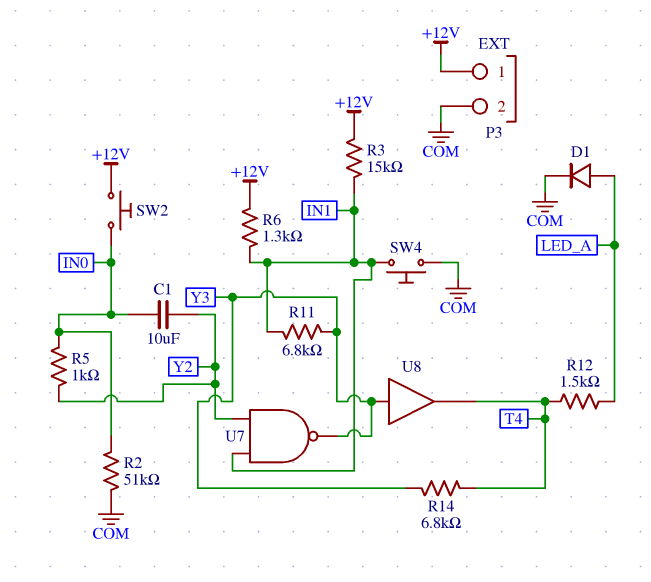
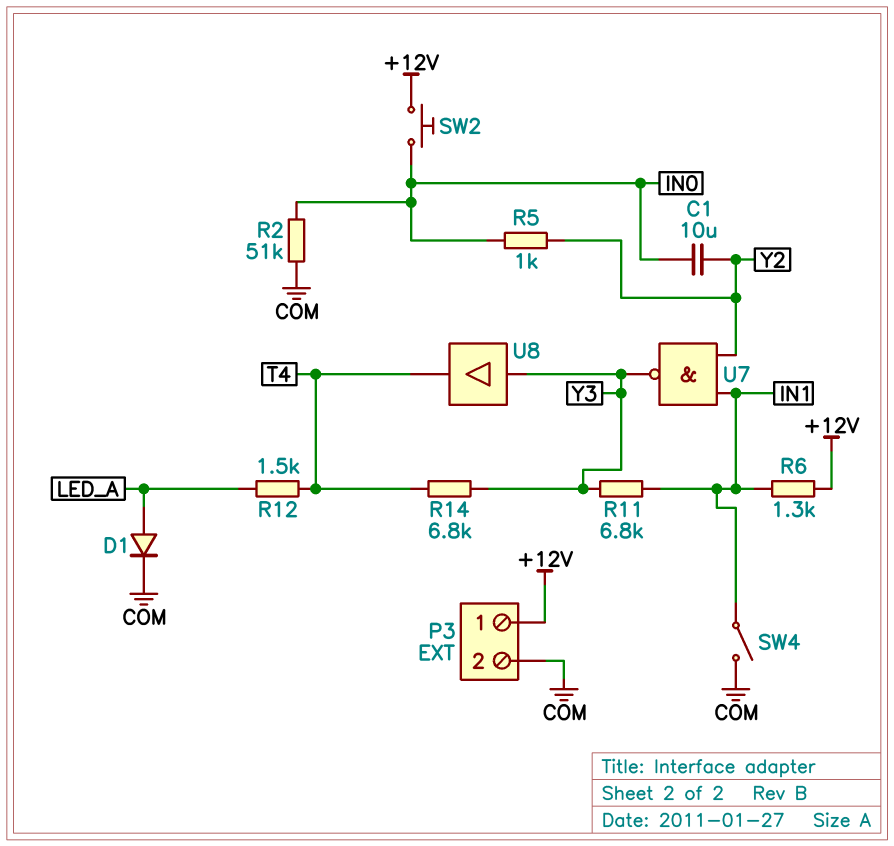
R3: 15k (+12V, IN1) -> none
SW4: button (COM, IN1) -> switch (COM, IN1)

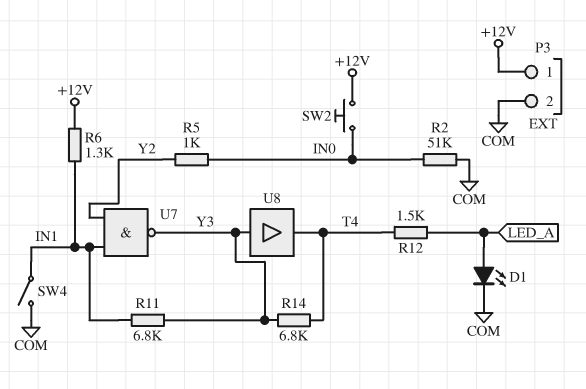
C1: 10uF (IN0, Y2) -> none
D1: diode (A LED_A, K COM) -> LED (A LED_A, K COM)

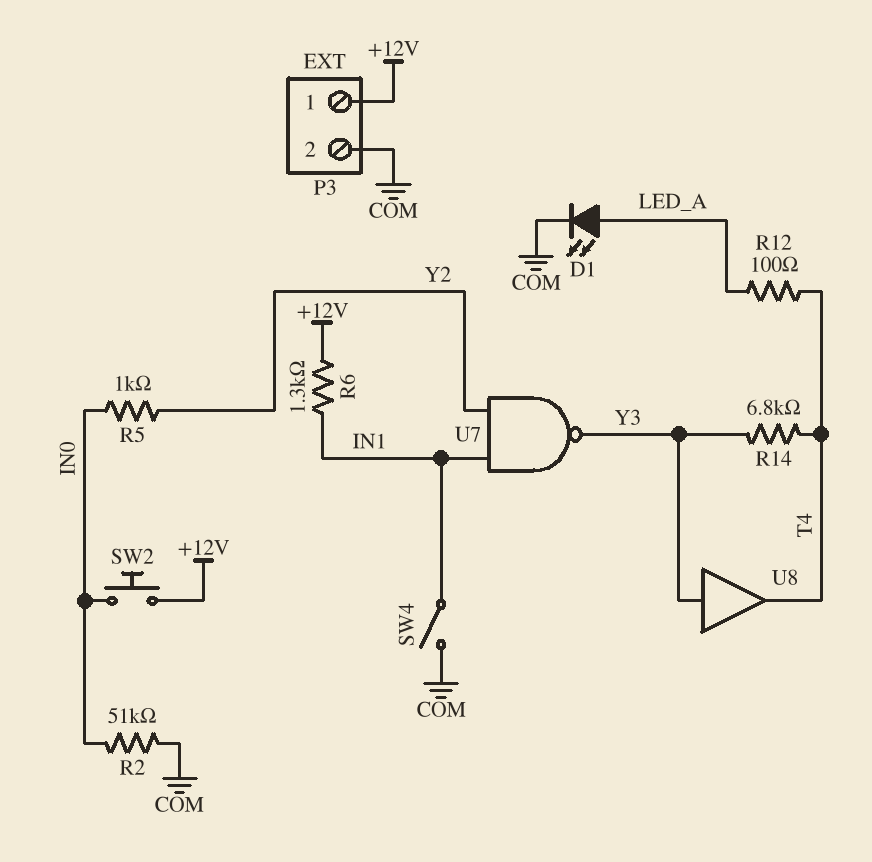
R11: 6.8k (IN1, Y3) -> none
R12: 1.5k (LED_A, T4) -> 100 (LED_A, T4)

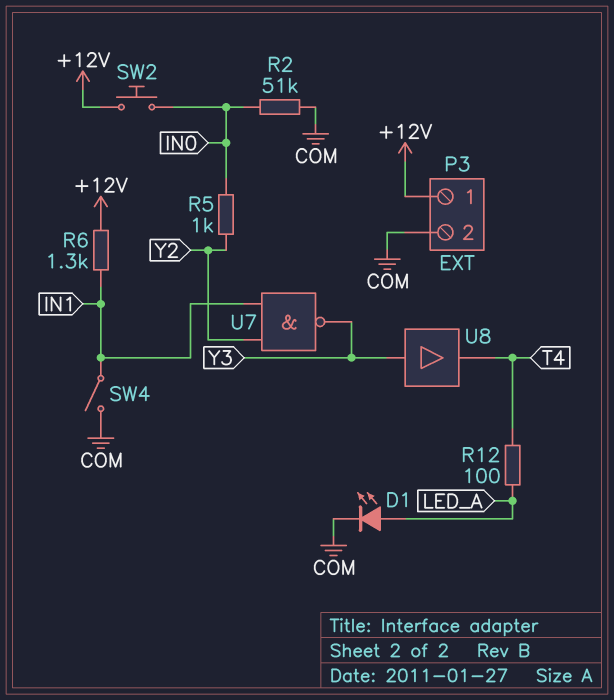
R14: 6.8k (T4, Y3) -> none

